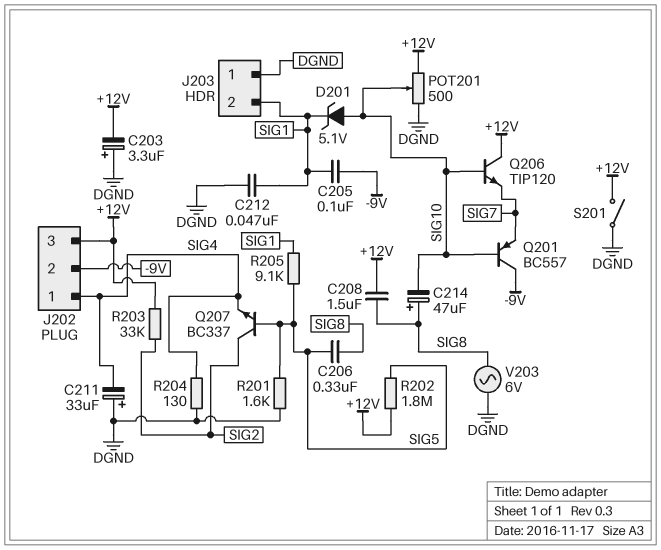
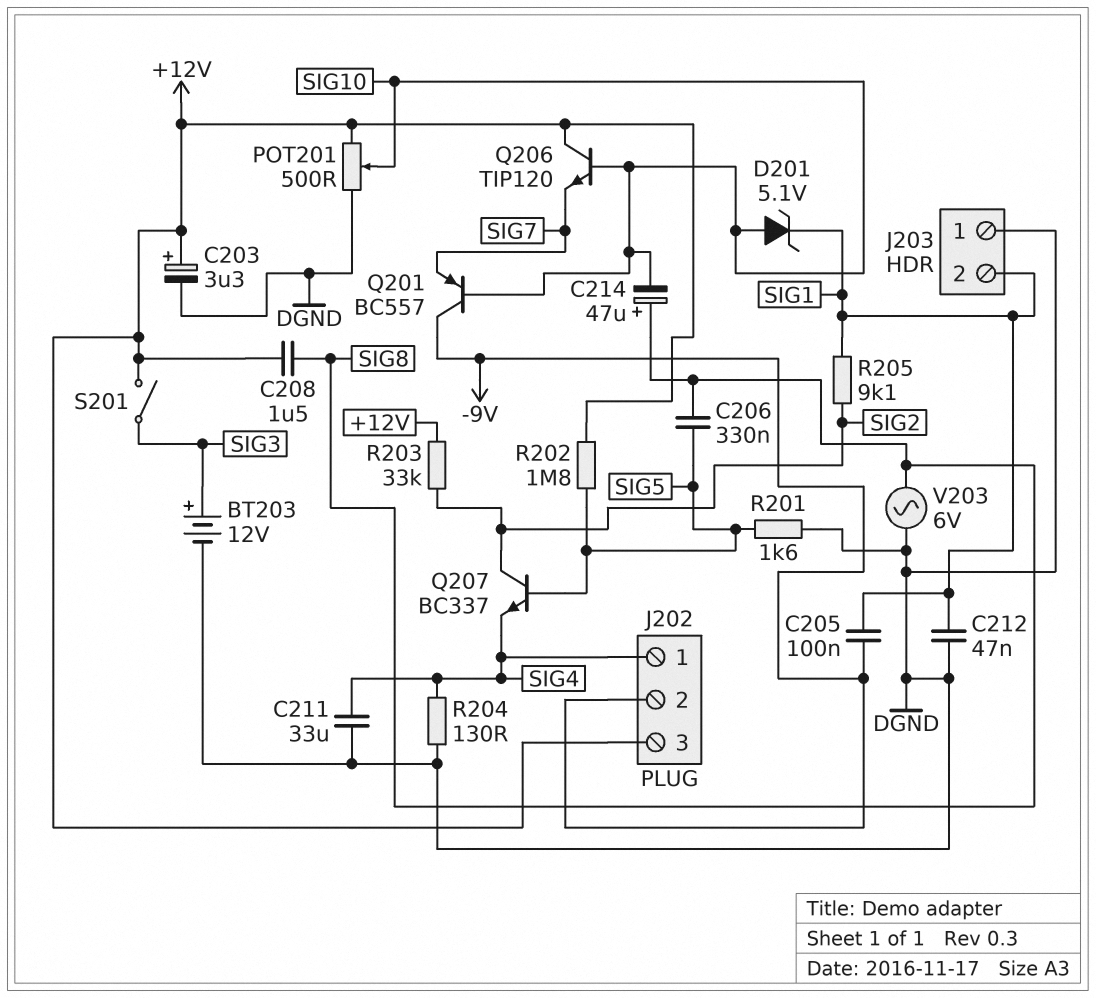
BT203: none -> 12V (plus SIG3, minus DGND)
C203: 3.3uF (plus DGND, minus +12V) -> 3.3uF (plus +12V, minus DGND)
C211: 33uF (plus DGND, minus SIG4) -> 33uF (DGND, SIG4)
R205: 9.1k (SIG1, SIG5) -> 9.1k (SIG1, SIG2)
S201: switch (+12V, DGND) -> switch (+12V, SIG3)

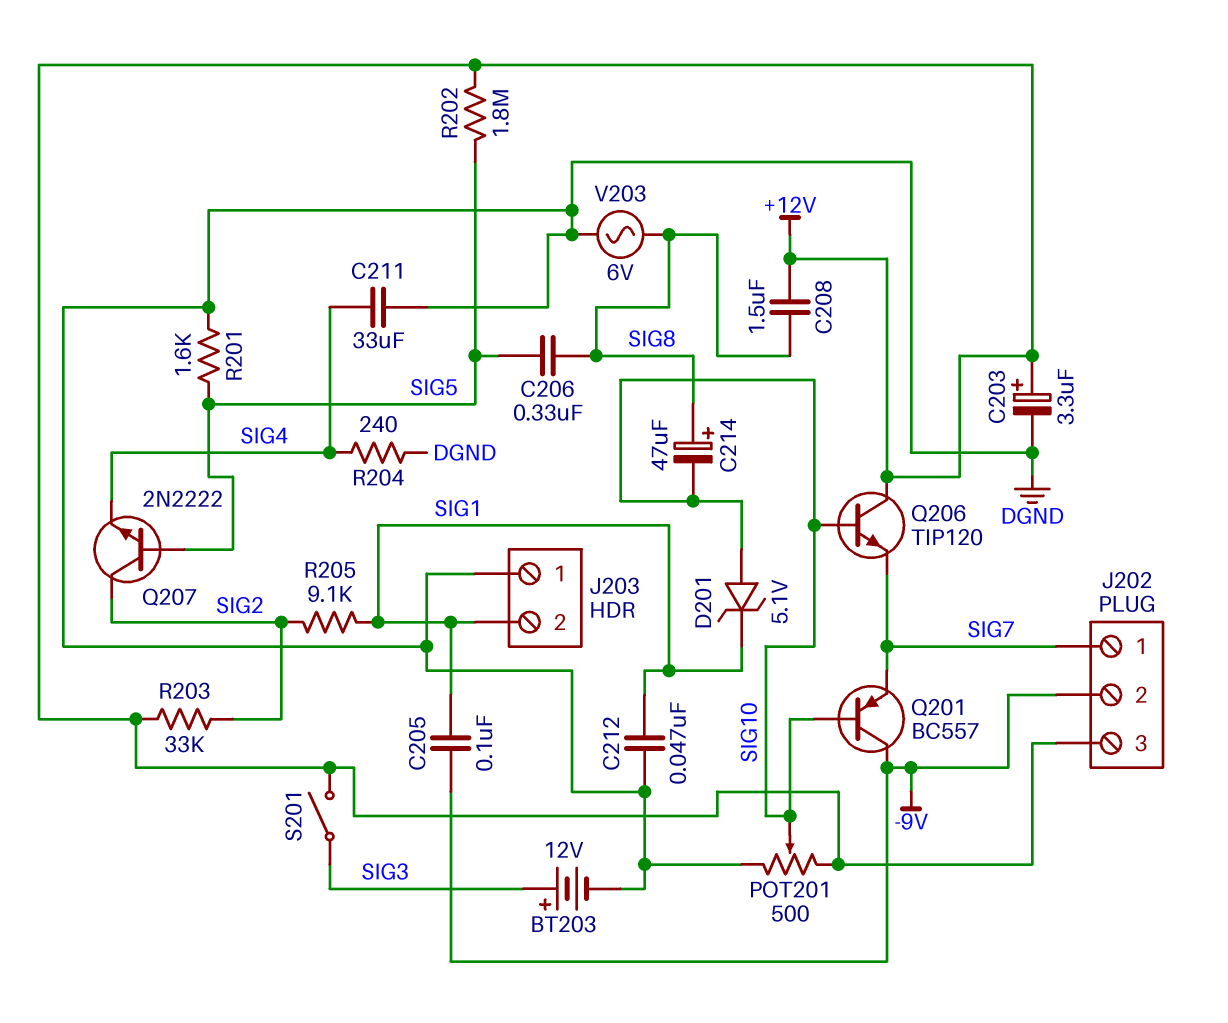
J202 pin 1: SIG4 -> SIG7
Q207: NPN BC337 (B SIG5, C SIG2, E SIG4) -> NPN 2N2222 (B SIG5, C SIG2, E SIG4)
R204: 130 (DGND, SIG4) -> 240 (DGND, SIG4)

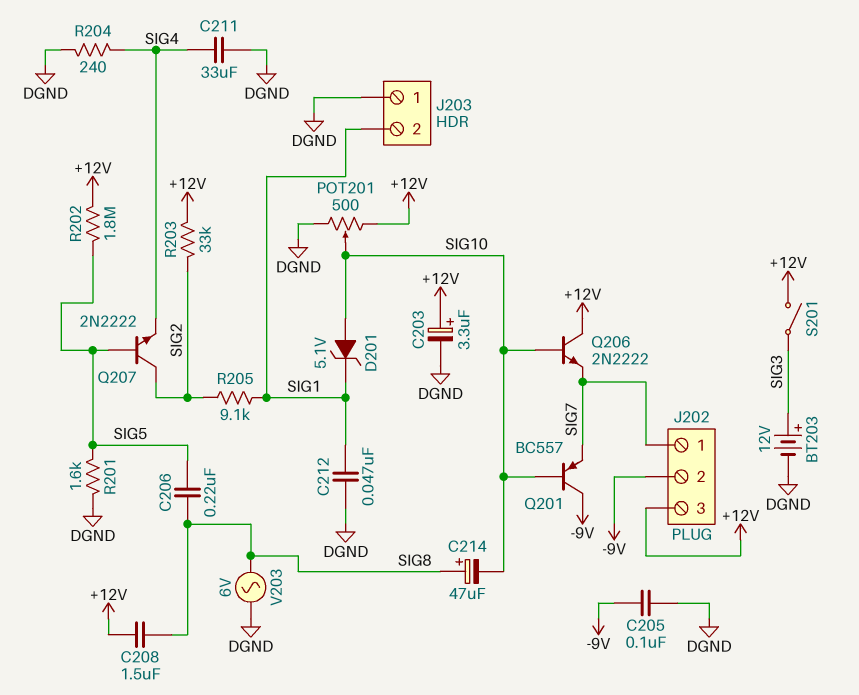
C205: 100nF (-9V, SIG1) -> 100nF (-9V, DGND)
C206: 330nF (SIG5, SIG8) -> 220nF (SIG5, SIG8)
Q206: NPN TIP120 (B SIG10, C +12V, E SIG7) -> NPN 2N2222 (B SIG10, C +12V, E SIG7)

